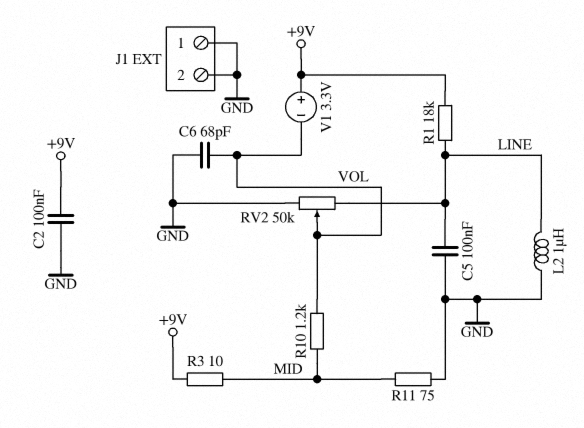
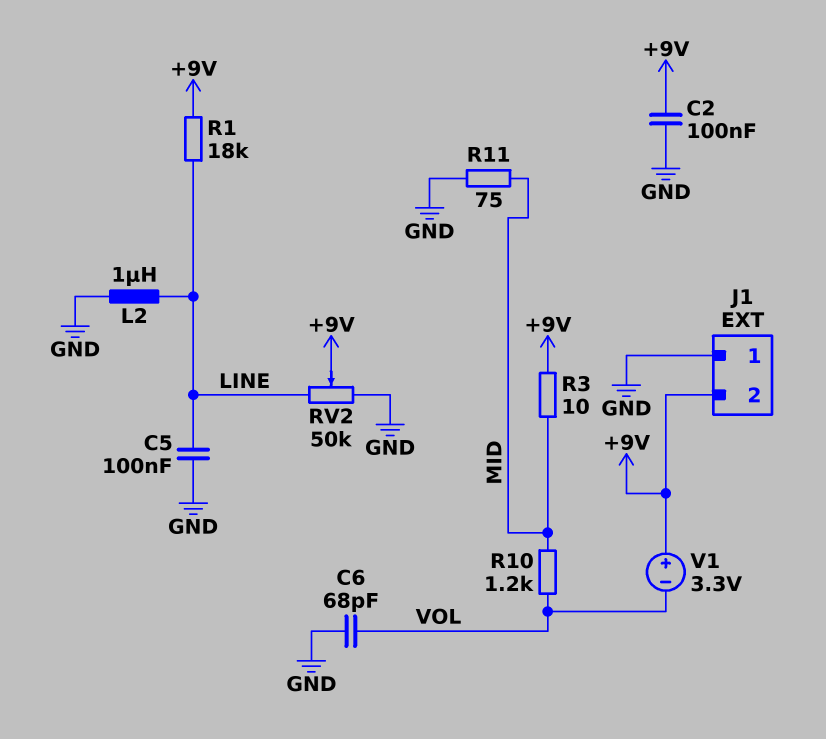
J1 pin 2: GND -> +9V
RV2: 50k (GND, LINE, wiper VOL) -> 50k (GND, LINE, wiper +9V)

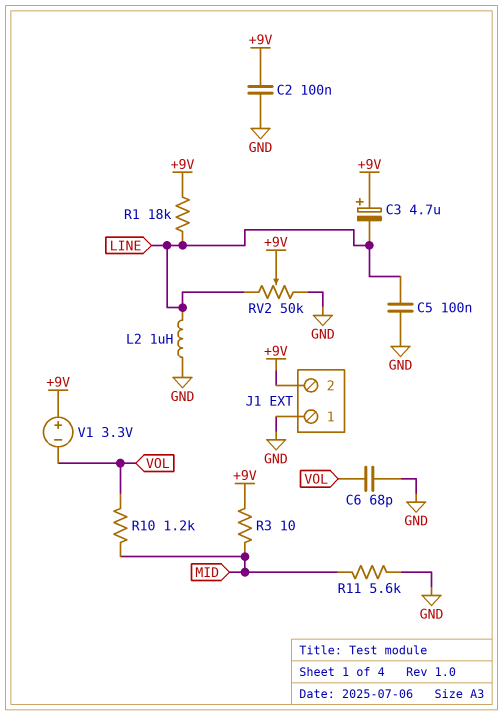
C3: none -> 4.7uF (plus +9V, minus LINE)
R11: 75 (GND, MID) -> 5.6k (GND, MID)

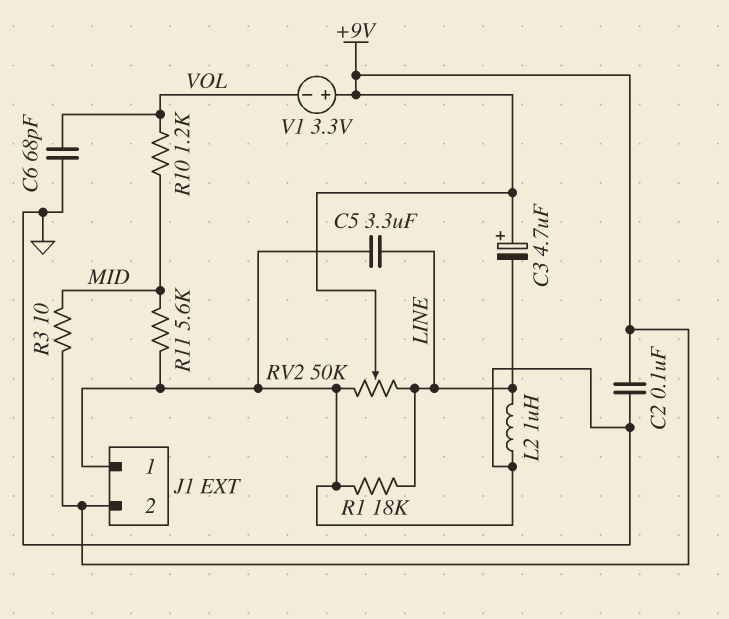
C5: 100nF (GND, LINE) -> 3.3uF (GND, LINE)
R1: 18k (+9V, LINE) -> 18k (GND, LINE)

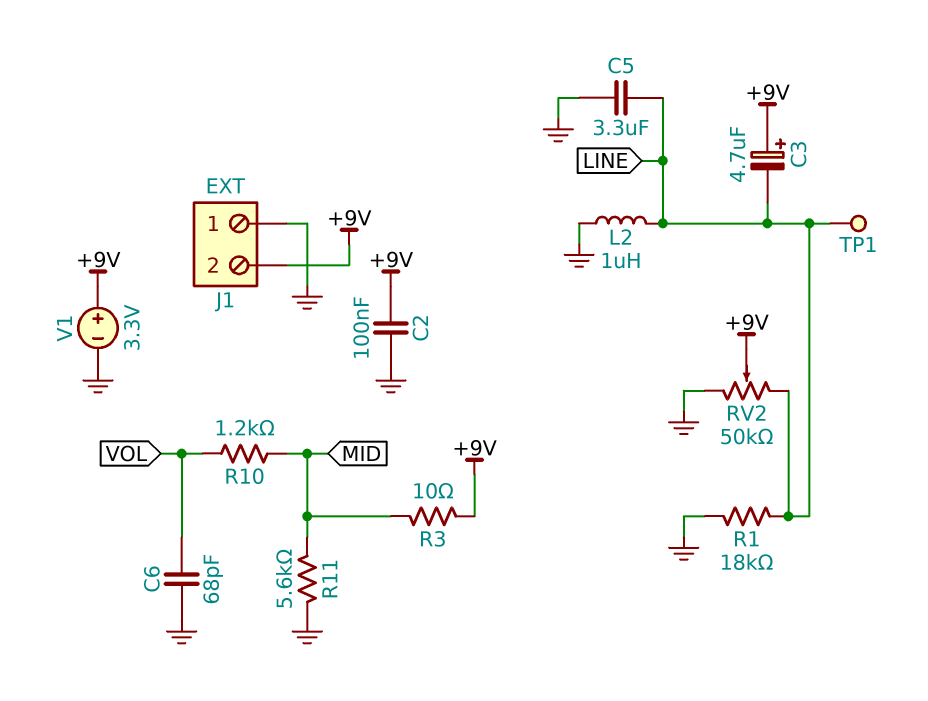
TP1: none -> test point (LINE)
V1: 3.3V (plus +9V, minus VOL) -> 3.3V (plus +9V, minus GND)

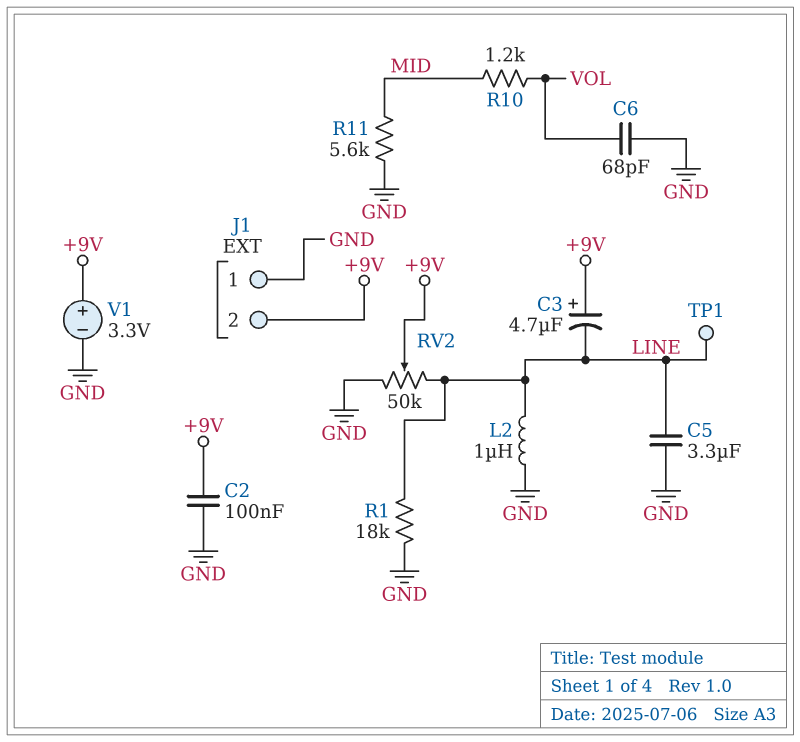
R3: 10 (+9V, MID) -> none

